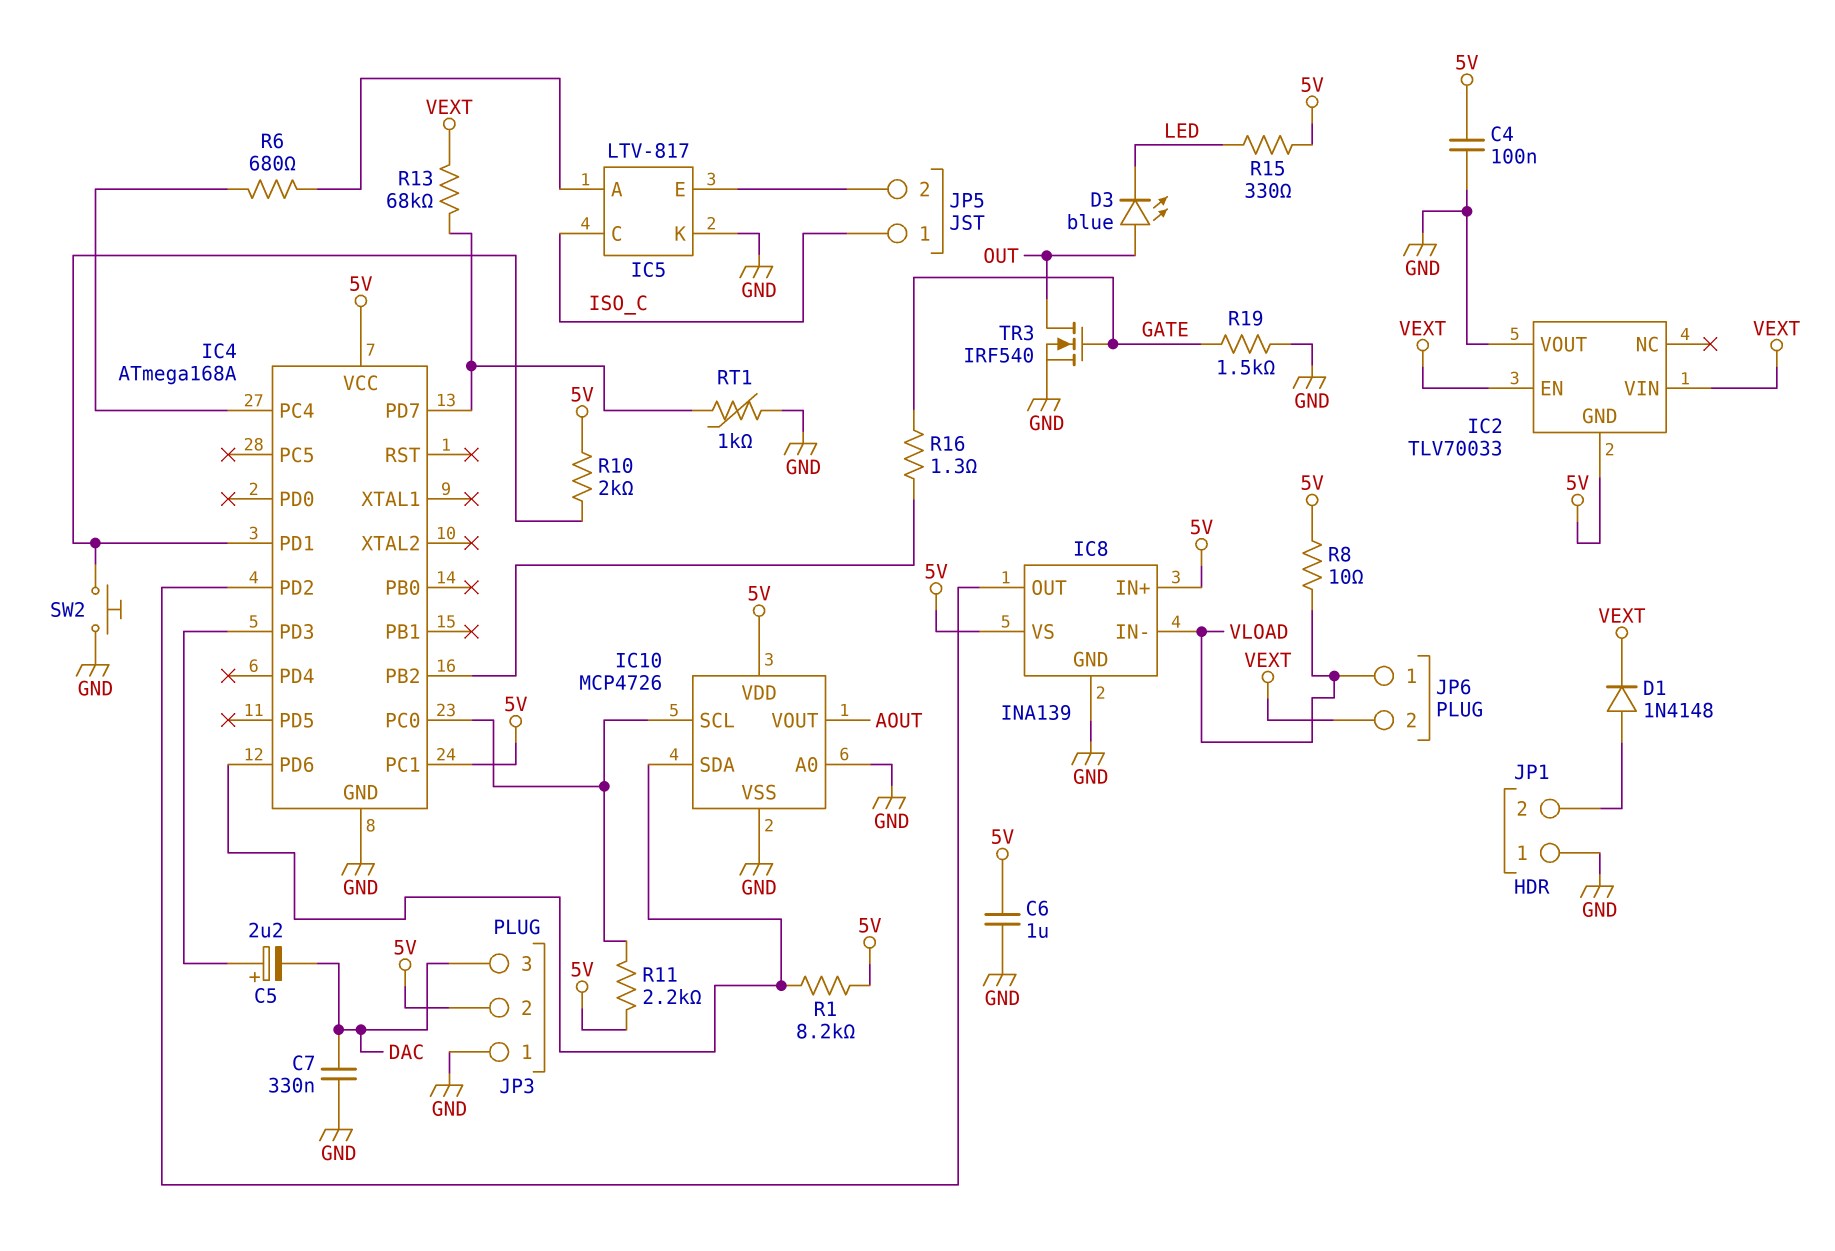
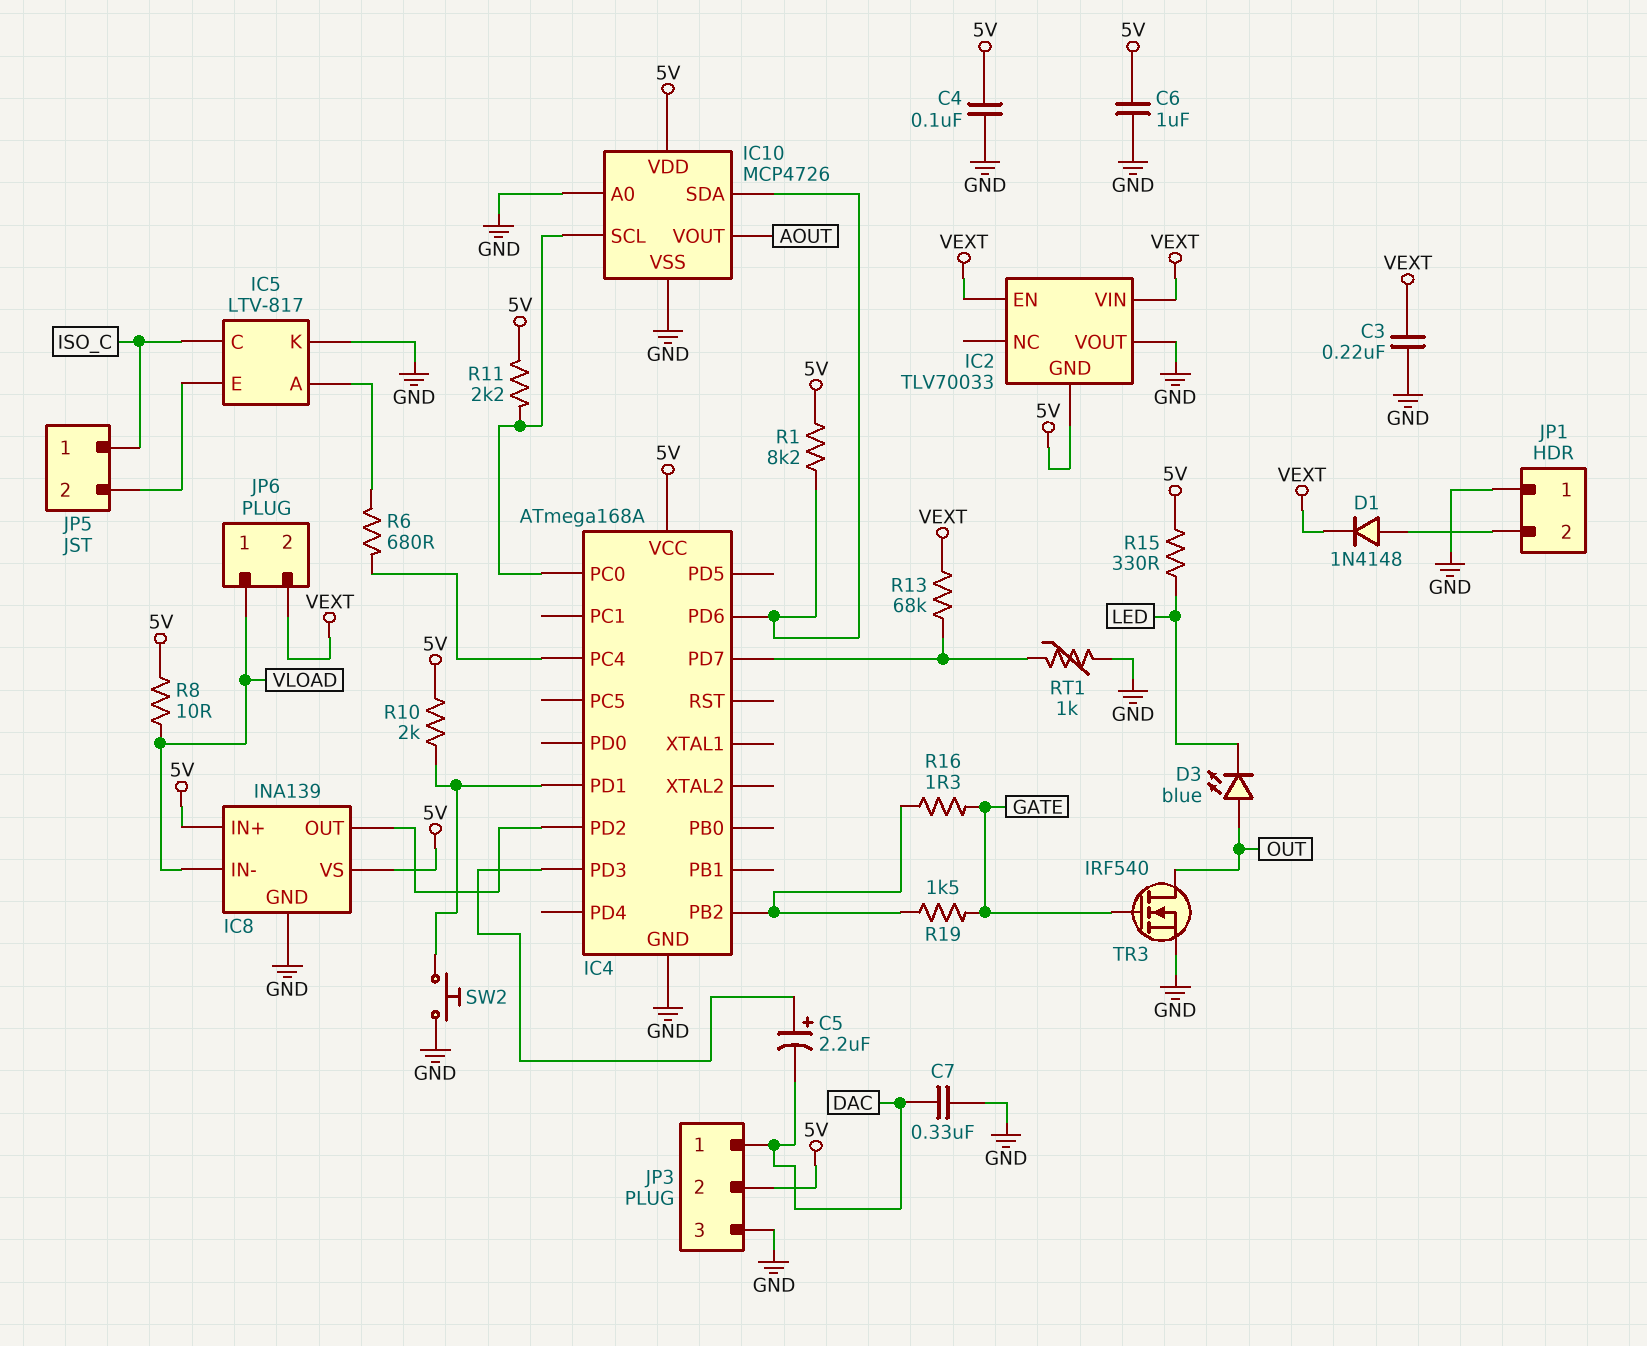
C3: none -> 220nF (GND, VEXT)
IC4 pin PC1: 5V -> none
JP3 pin 1: GND -> DAC
JP3 pin 3: DAC -> GND
R19: 1.5k (GATE, GND) -> 1.5k (GATE, IC4/PB2)

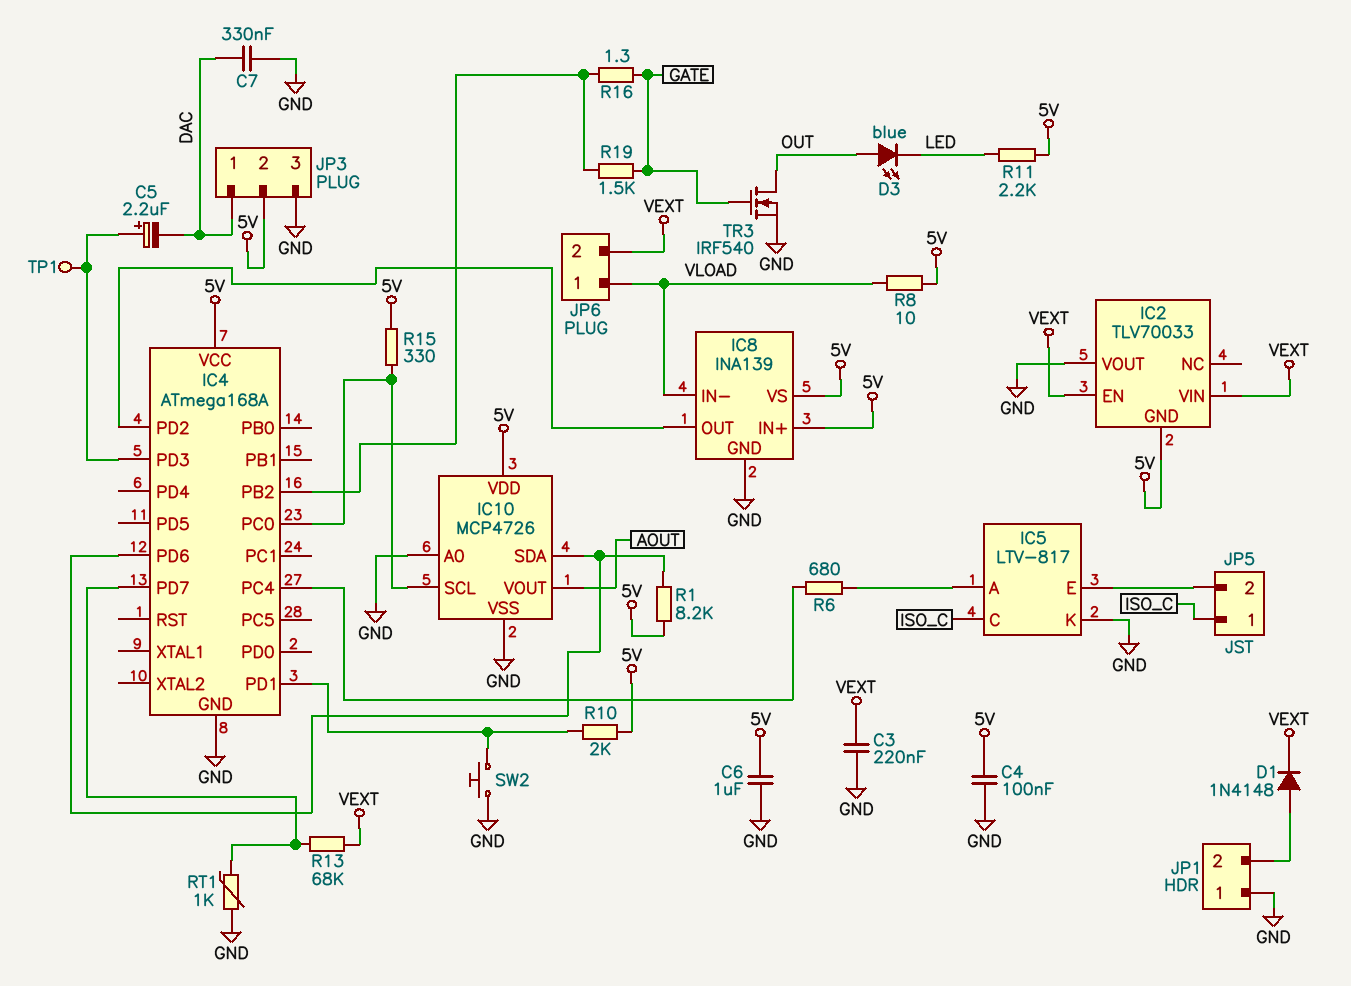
R11: 2.2k (5V, IC4/PC0) -> 2.2k (5V, LED)
R15: 330 (5V, LED) -> 330 (5V, IC4/PC0)
TP1: none -> test point (IC4/PD3)

